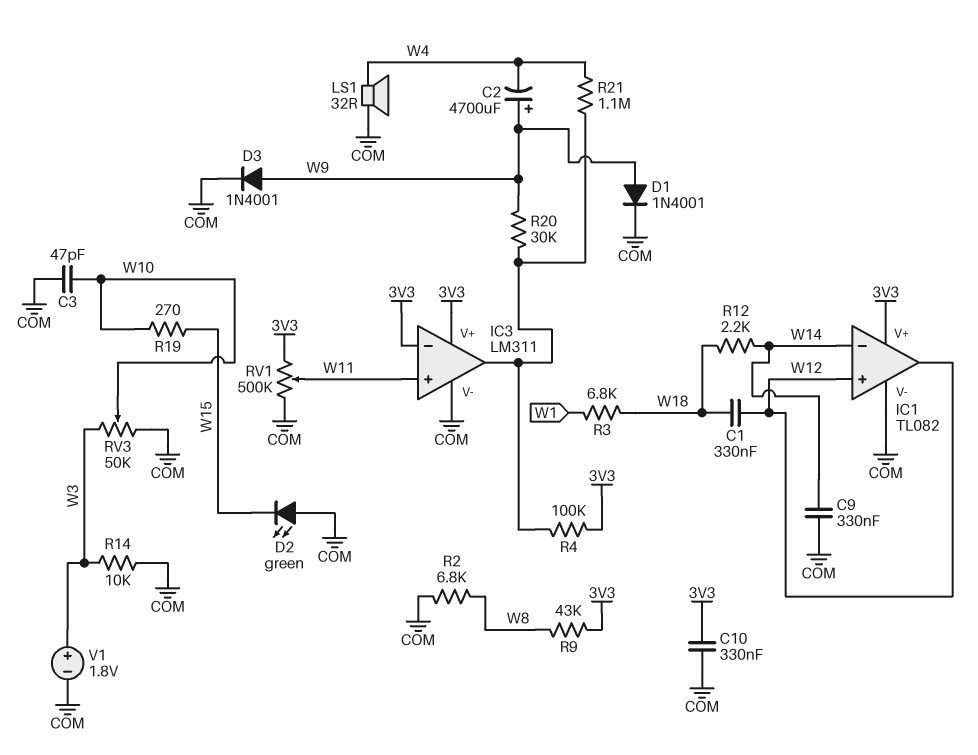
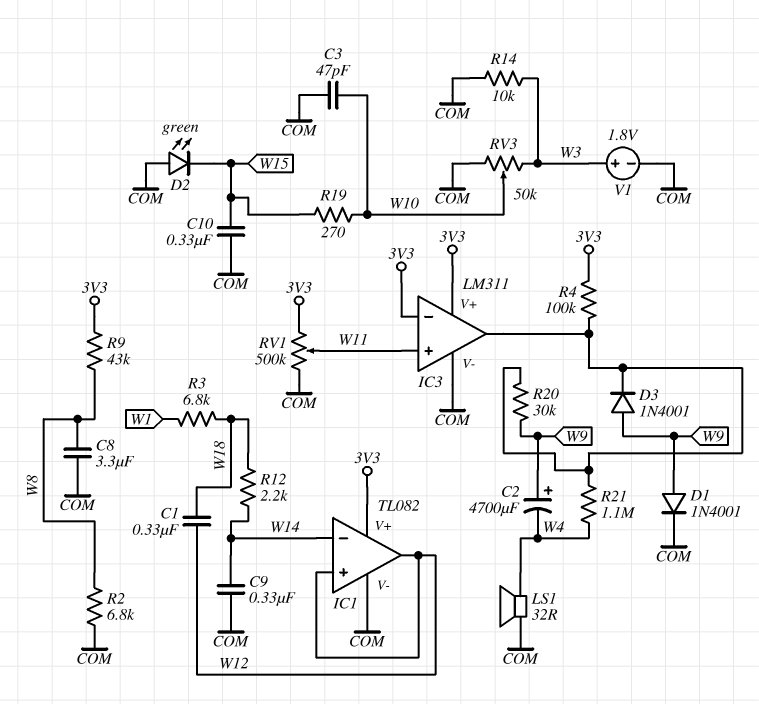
C8: none -> 3.3uF (COM, W8)
C10: 330nF (3V3, COM) -> 330nF (COM, W15)
D3: diode 1N4001 (A W9, K COM) -> diode 1N4001 (A W9, K IC3/out)

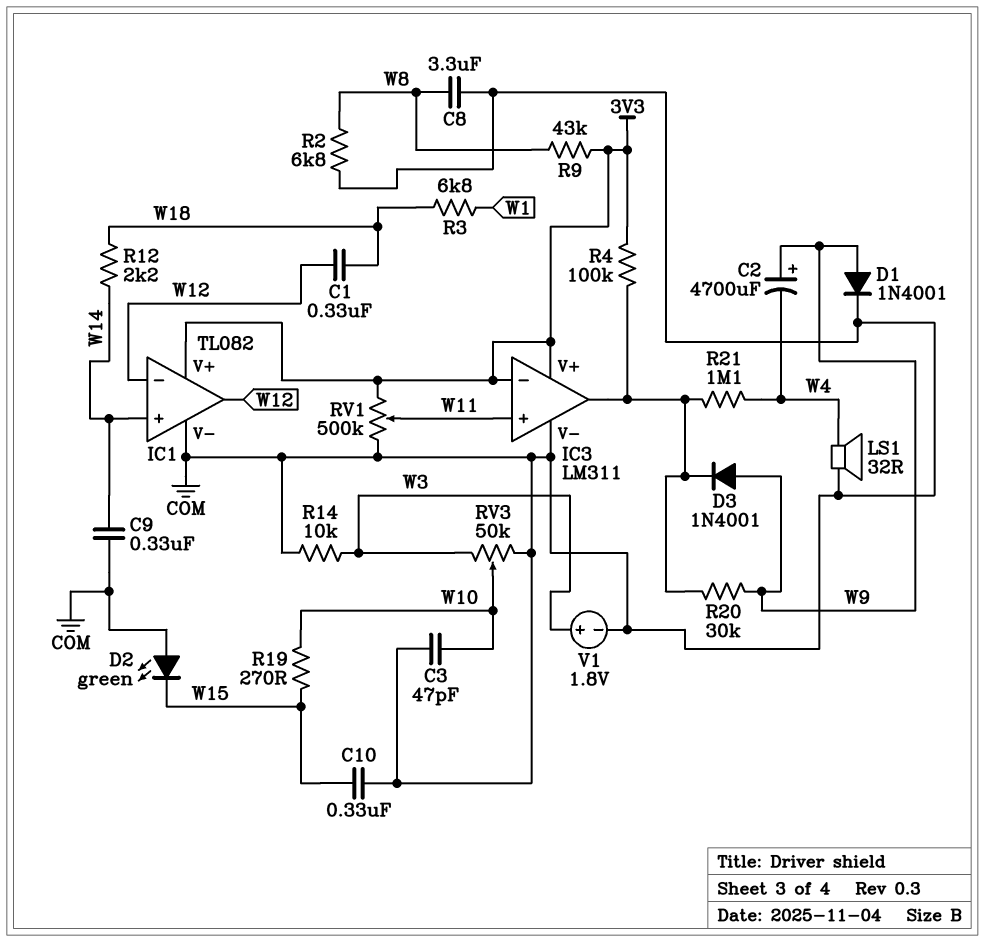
IC1 pin in+: W12 -> W14
IC1 pin in-: W14 -> W12

